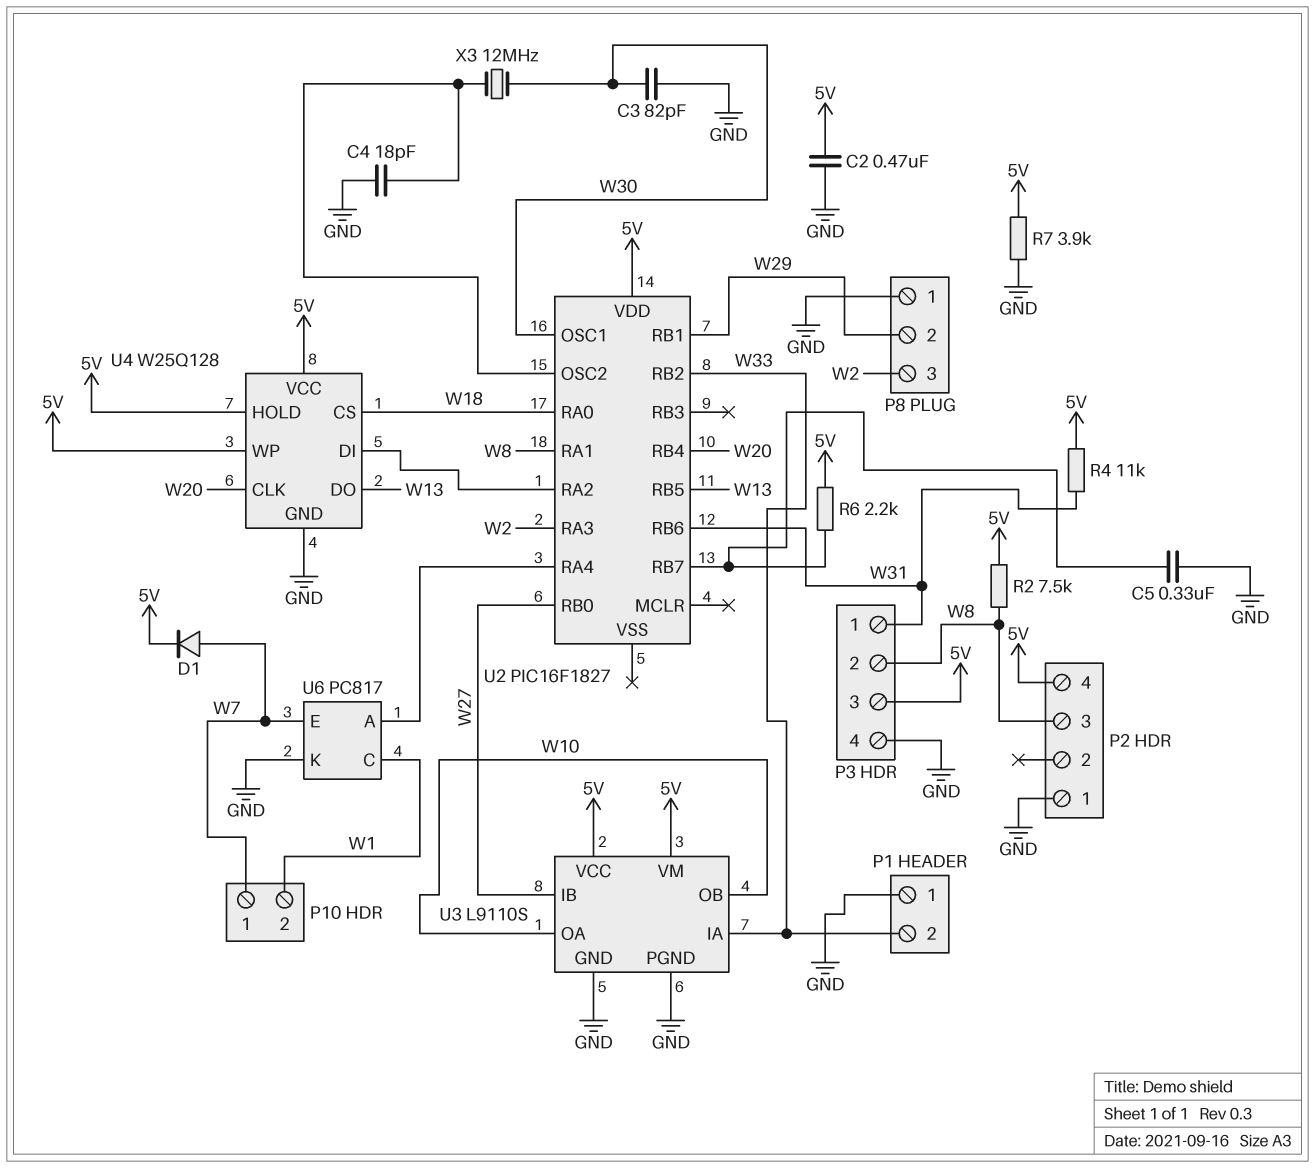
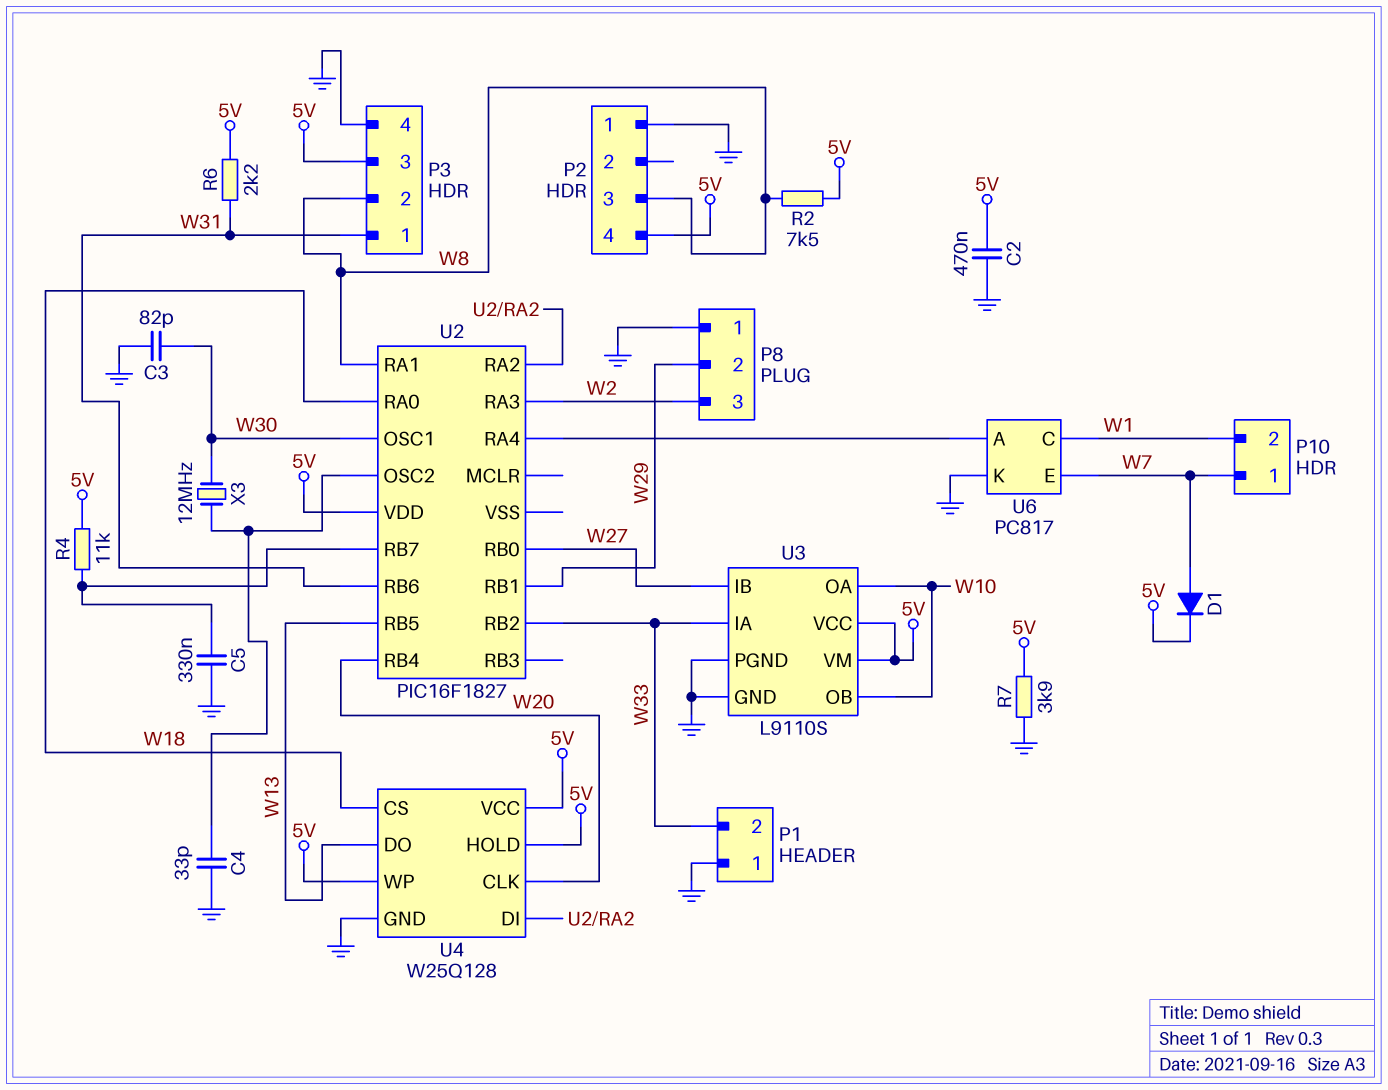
C4: 18pF (GND, U2/OSC2) -> 33pF (GND, U2/OSC2)
R4: 11k (5V, W31) -> 11k (5V, U2/RB7)
R6: 2.2k (5V, U2/RB7) -> 2.2k (5V, W31)

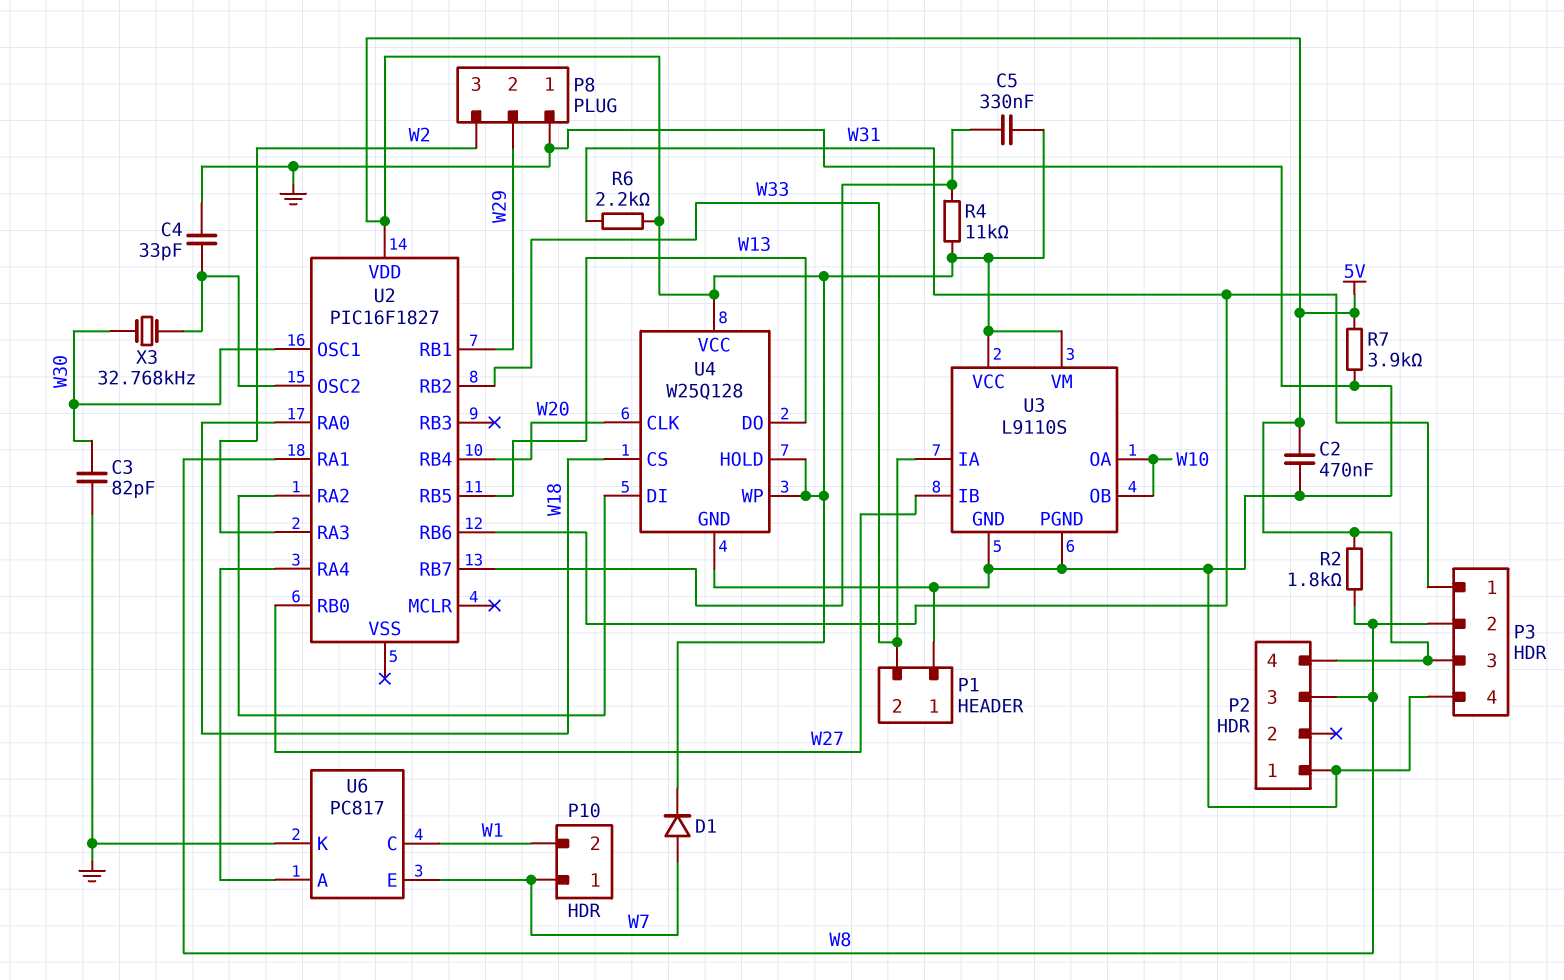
C5: 330nF (GND, U2/RB7) -> 330nF (5V, U2/RB7)
R2: 7.5k (5V, W8) -> 1.8k (5V, W8)
X3: 12MHz (U2/OSC2, W30) -> 32.768kHz (U2/OSC2, W30)

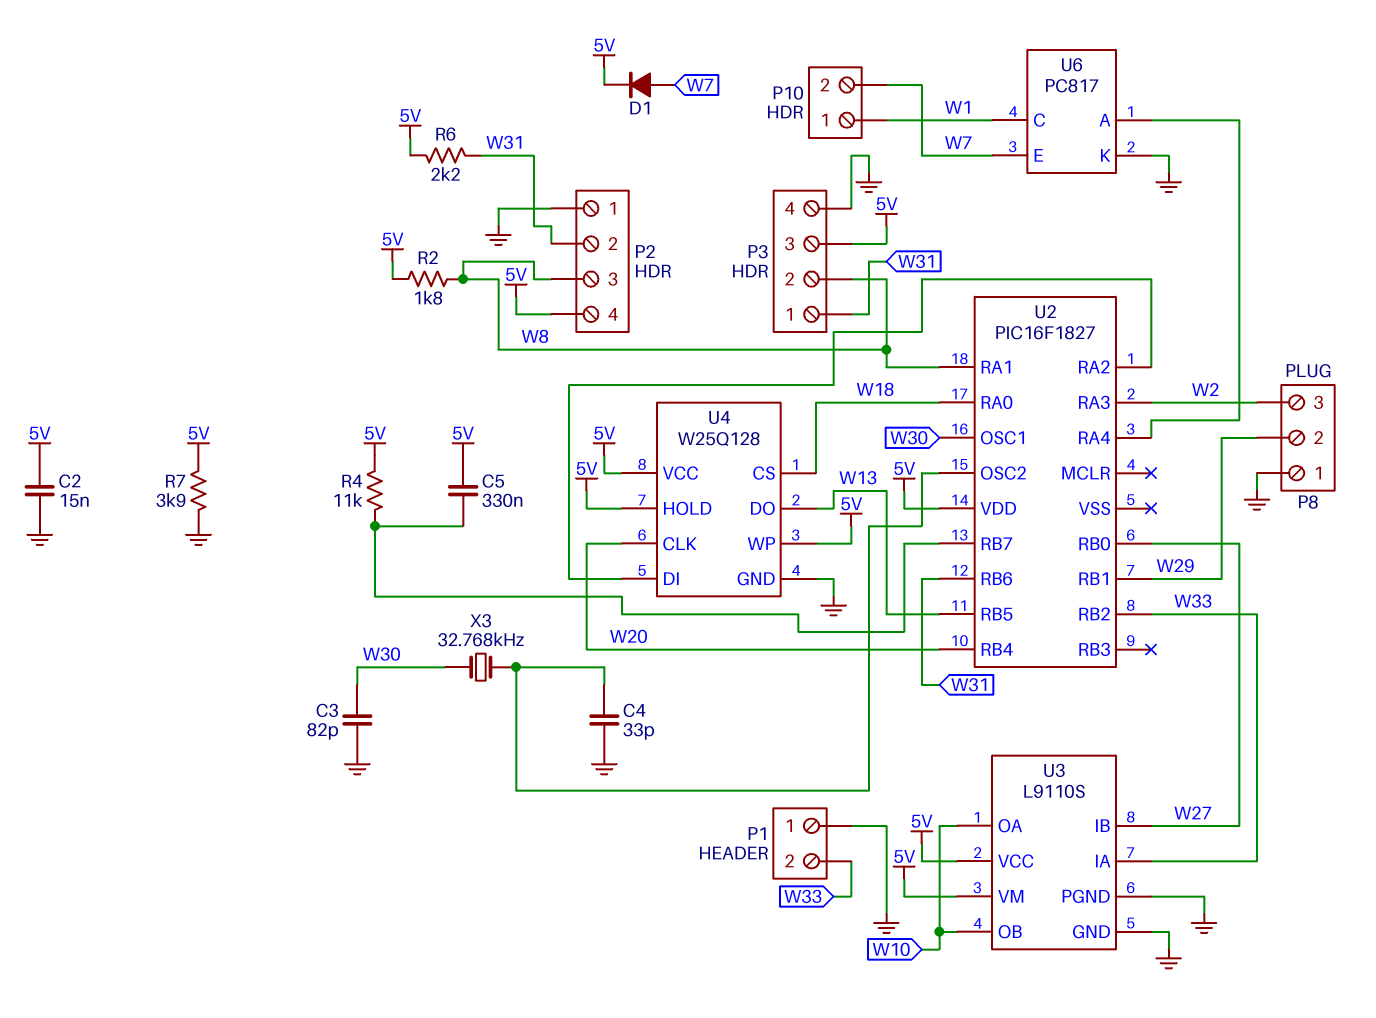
C2: 470nF (5V, GND) -> 15nF (5V, GND)
P2 pin 2: none -> W31
P10 pin 1: W7 -> W1
P10 pin 2: W1 -> W7

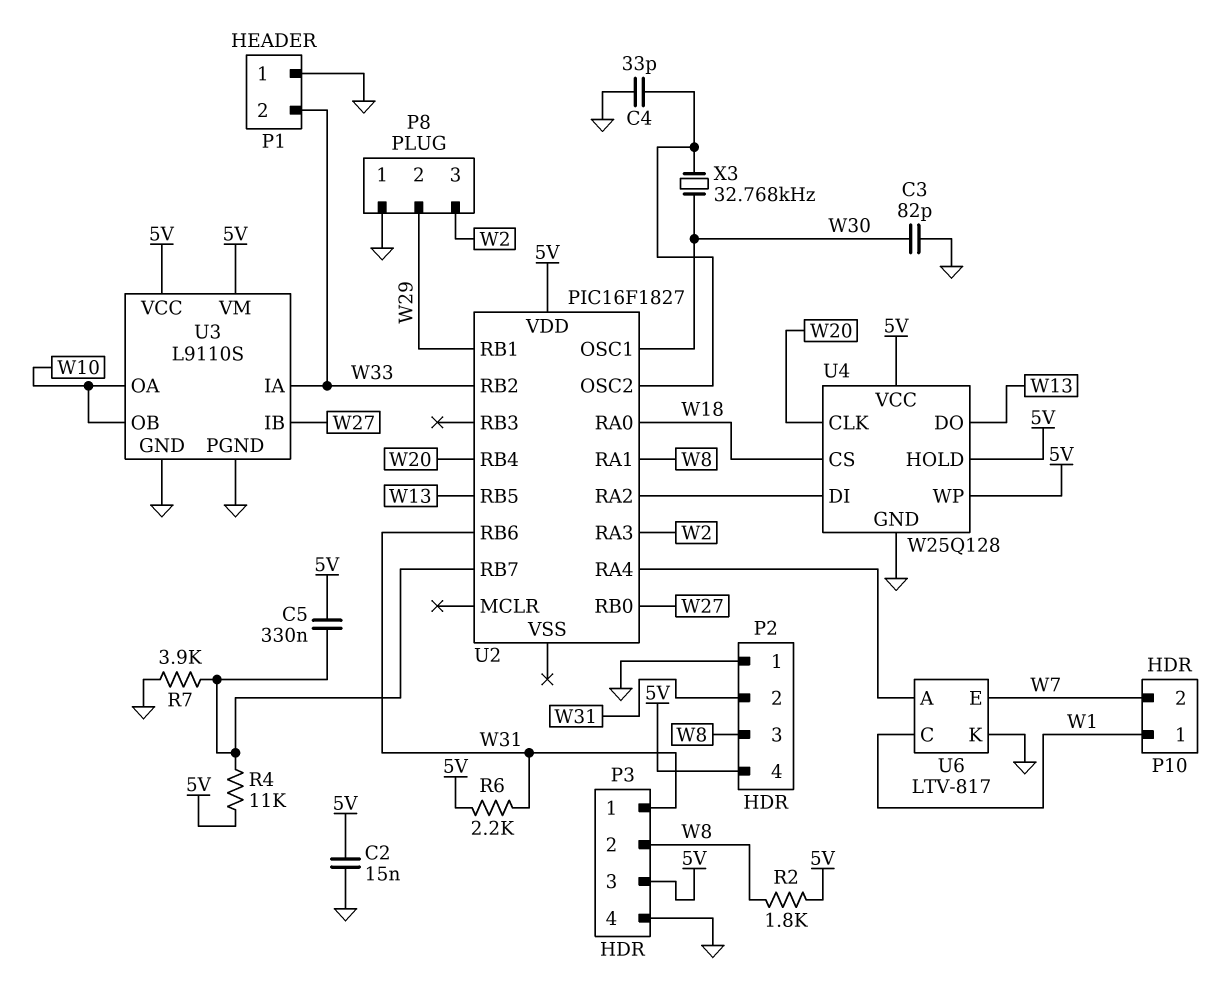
D1: diode (A W7, K 5V) -> none
R7: 3.9k (5V, GND) -> 3.9k (GND, U2/RB7)
U6: PC817 -> LTV-817

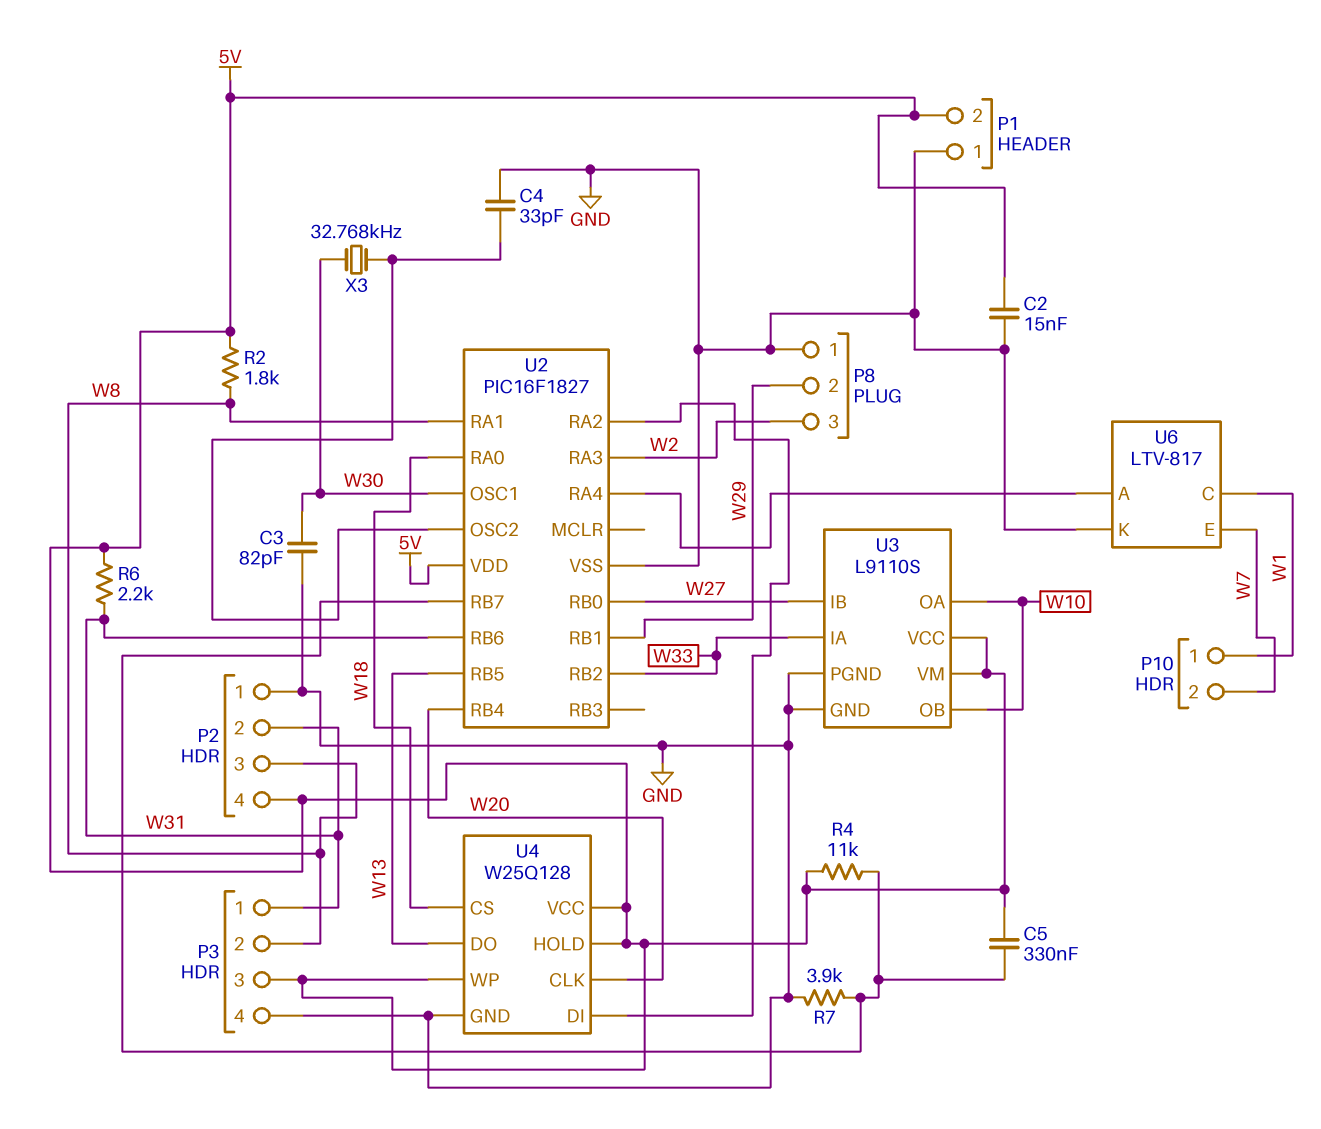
P1 pin 2: W33 -> 5V
U2 pin VSS: none -> GND

